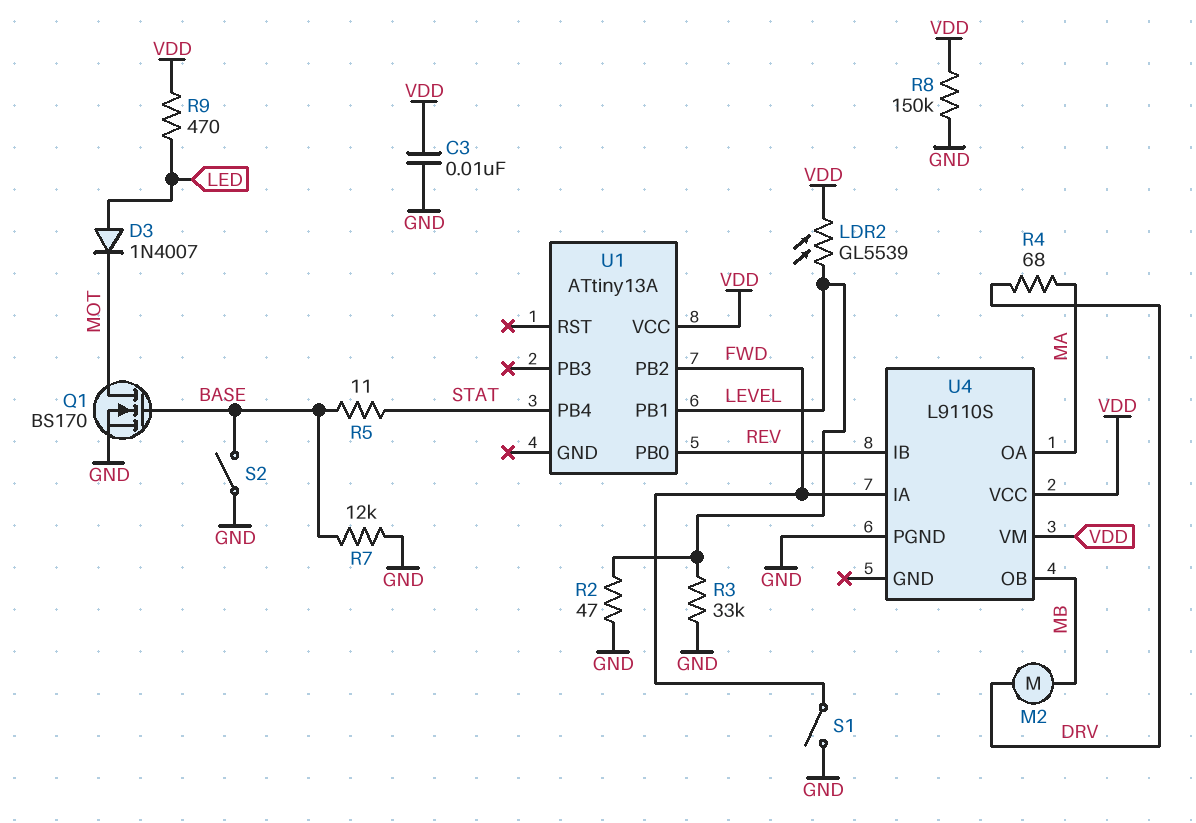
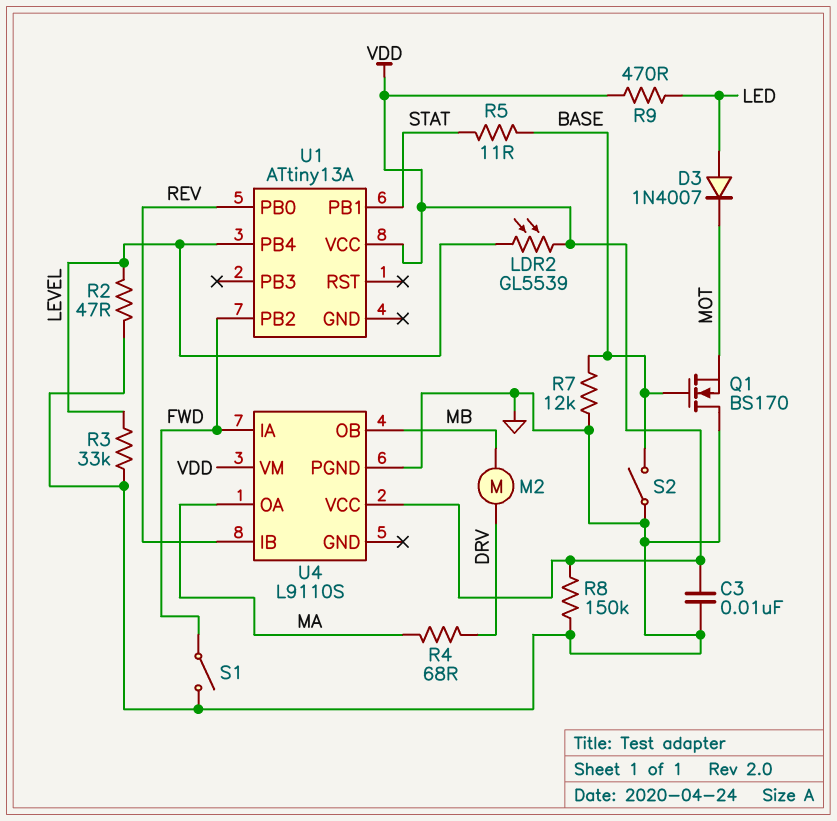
Q1: NMOS BS170 (G BASE, D MOT, S GND) -> NMOS BS170 (G BASE, D GND, S MOT)
U1 pin PB1: LEVEL -> STAT
U1 pin PB4: STAT -> LEVEL

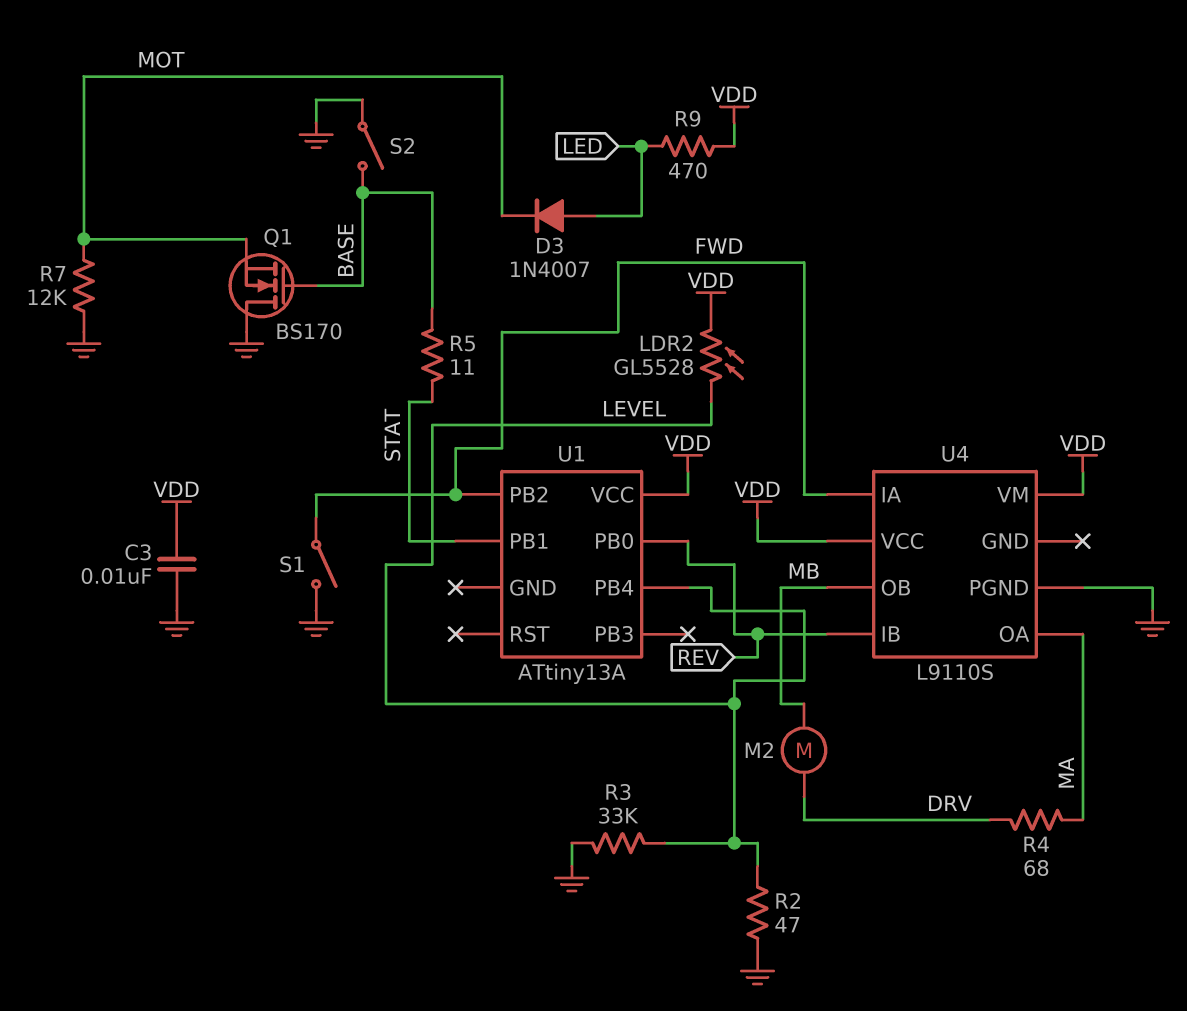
LDR2: GL5539 (LEVEL, VDD) -> GL5528 (LEVEL, VDD)
R7: 12k (BASE, GND) -> 12k (GND, MOT)
R8: 150k (GND, VDD) -> none

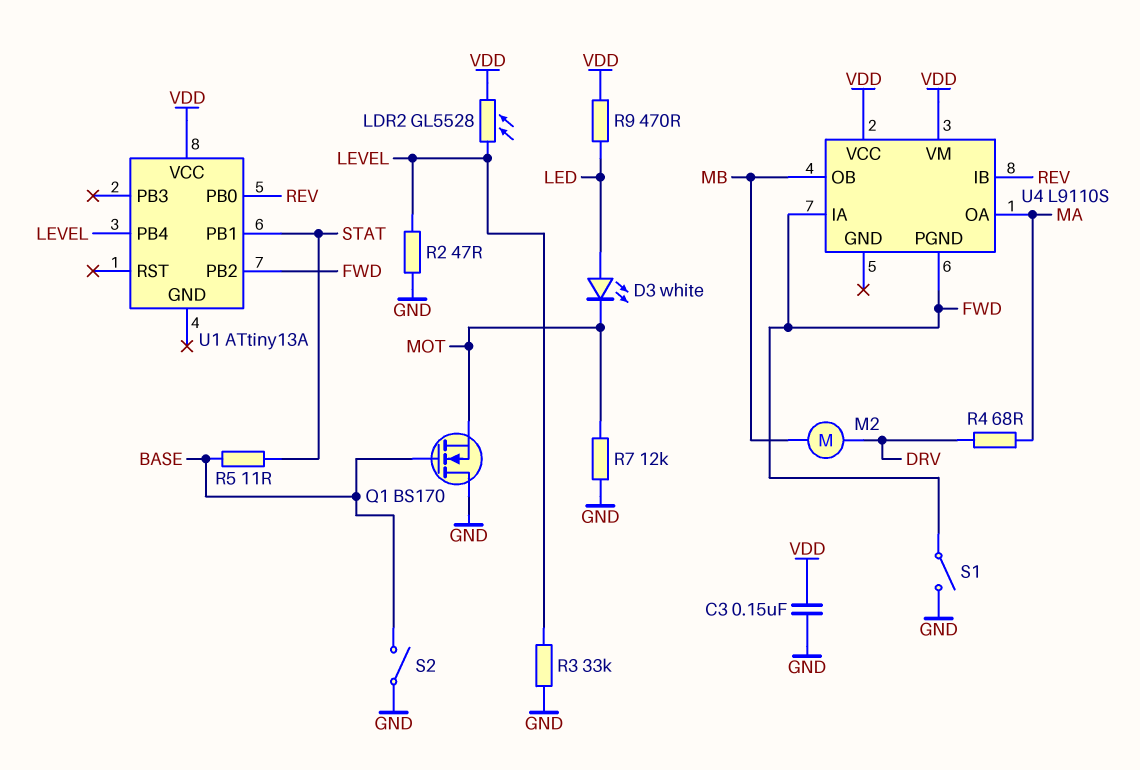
C3: 10nF (GND, VDD) -> 150nF (GND, VDD)
D3: diode 1N4007 (A LED, K MOT) -> LED white (A LED, K MOT)
U4 pin PGND: GND -> FWD

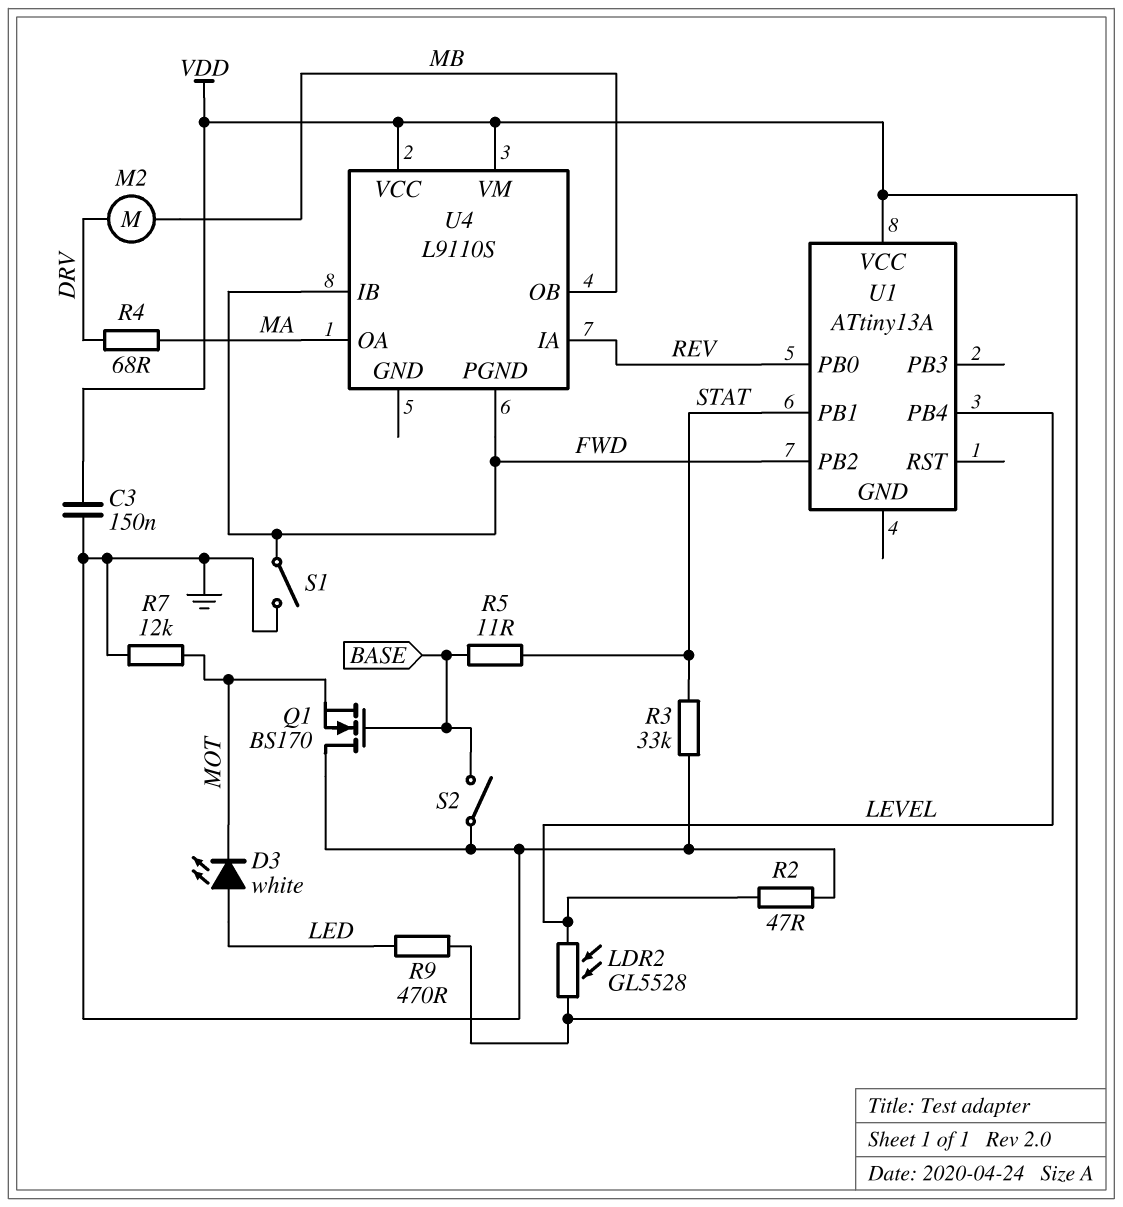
R3: 33k (GND, LEVEL) -> 33k (GND, STAT)
U4 pin IA: FWD -> REV
U4 pin IB: REV -> FWD

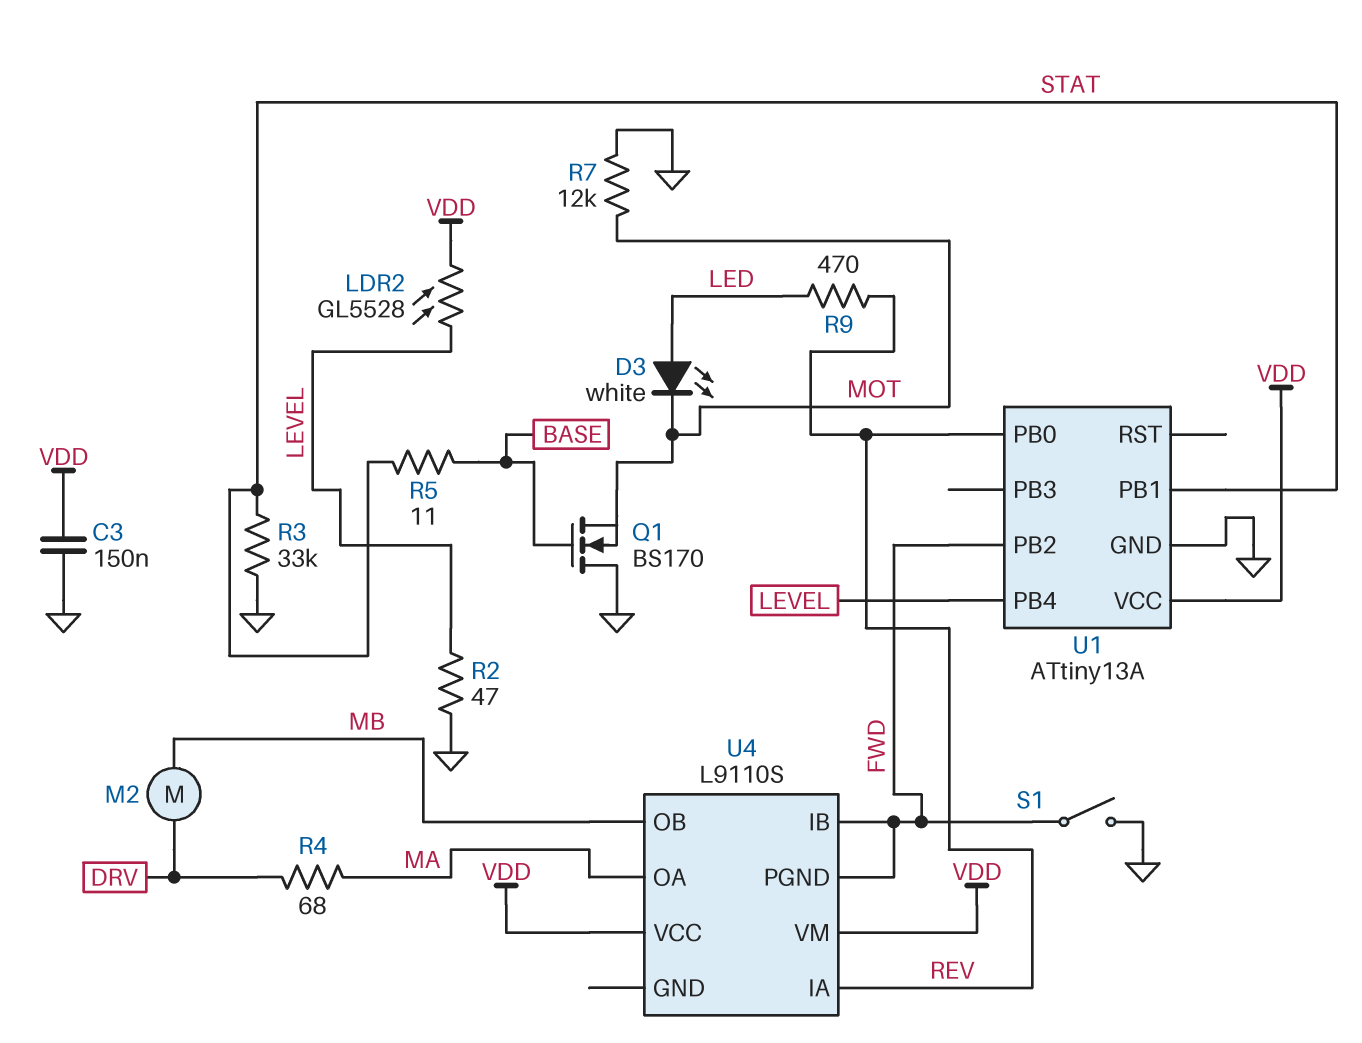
R9: 470 (LED, VDD) -> 470 (LED, REV)
S2: switch (BASE, GND) -> none
U1 pin GND: none -> GND

